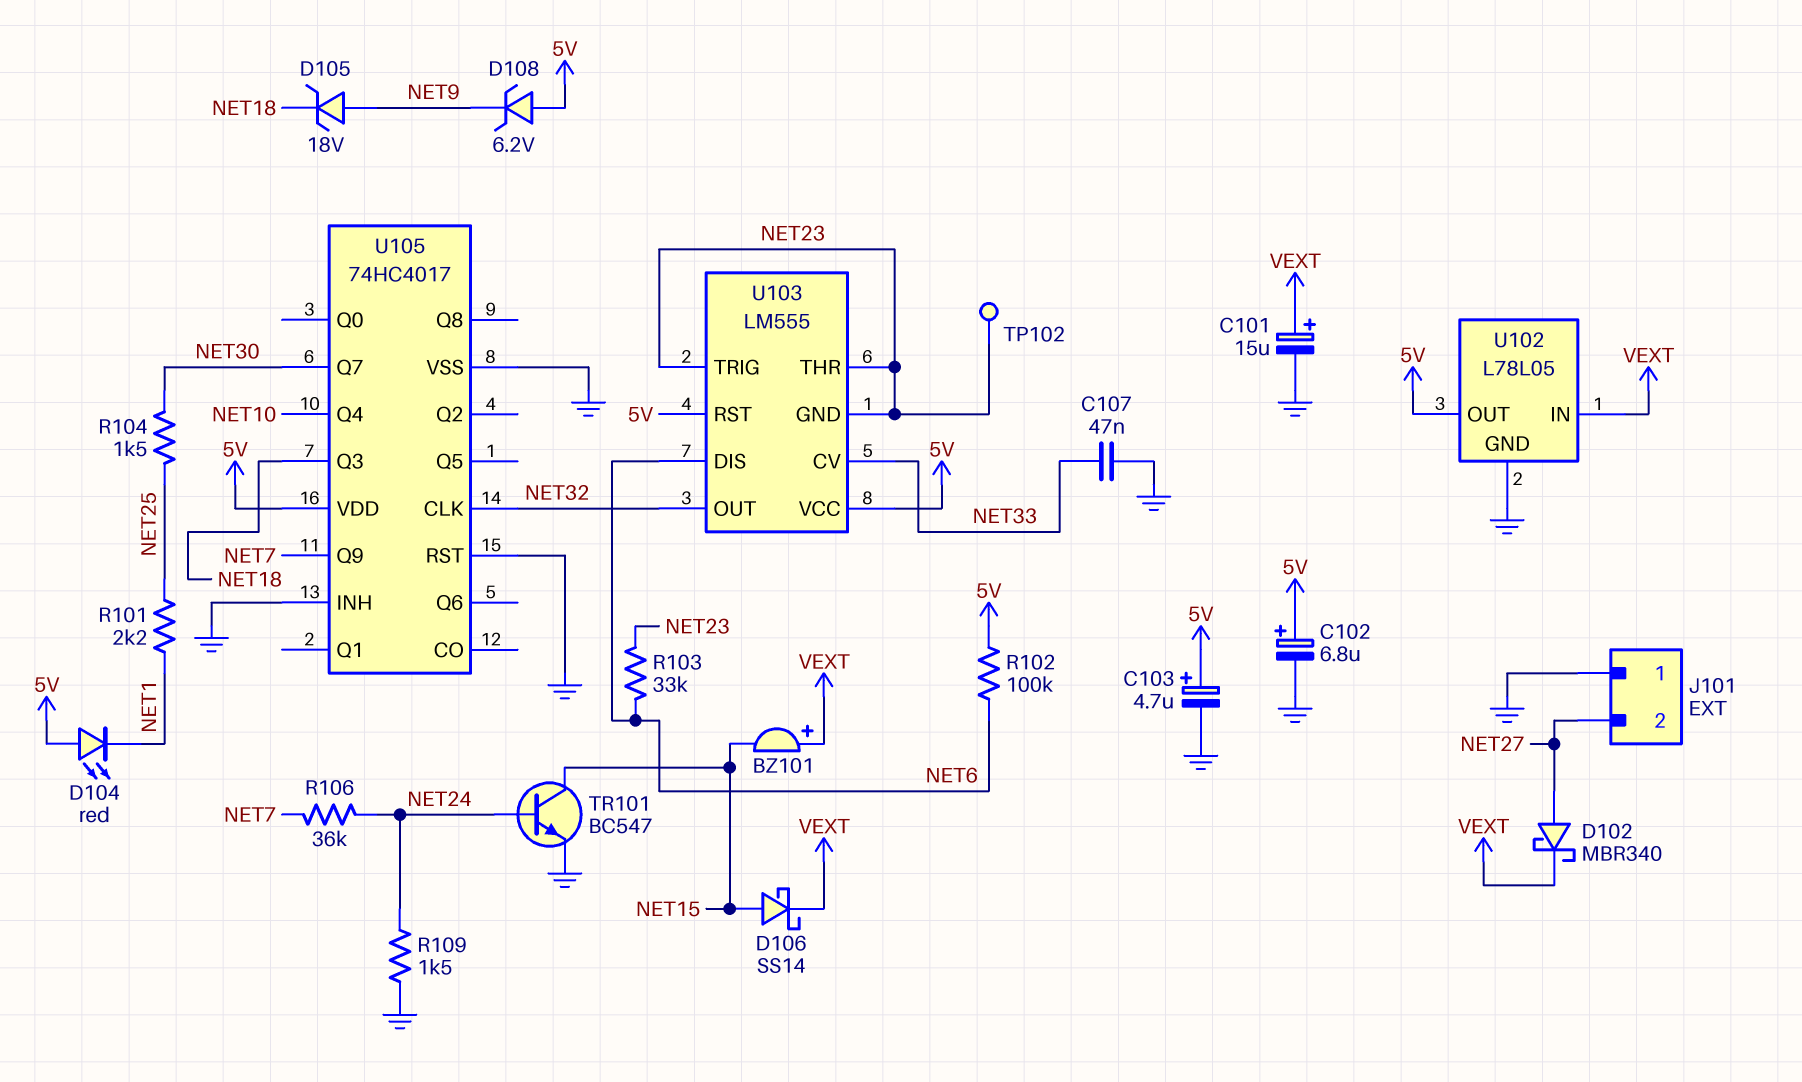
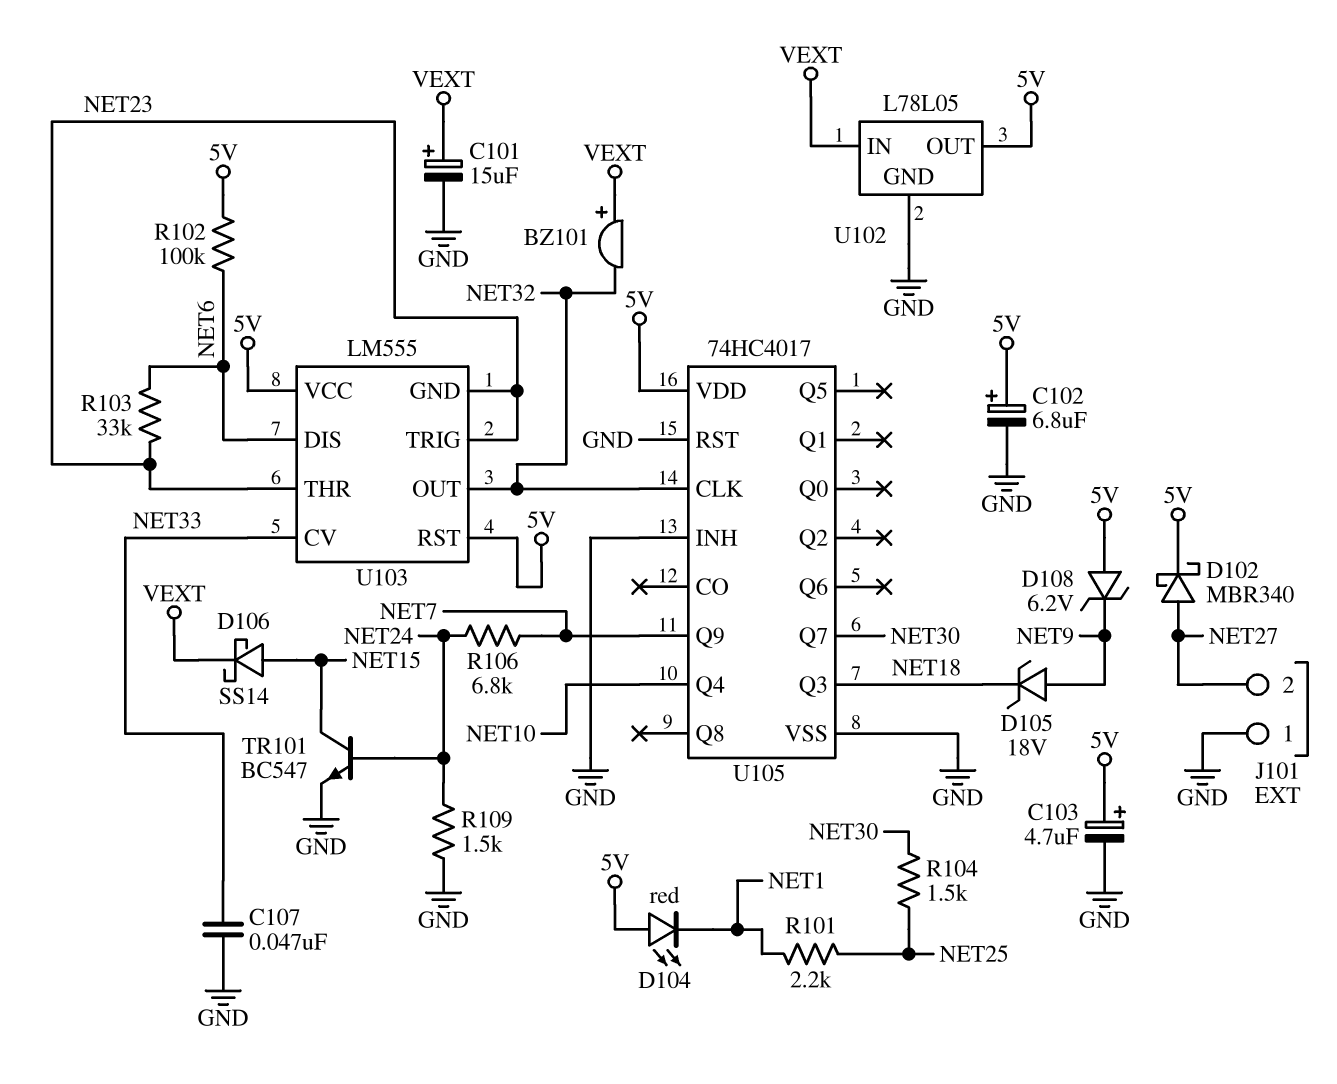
BZ101: buzzer (plus VEXT, minus NET15) -> buzzer (plus VEXT, minus NET32)
D102: schottky MBR340 (A NET27, K VEXT) -> schottky MBR340 (A NET27, K 5V)
R106: 36k (NET7, NET24) -> 6.8k (NET7, NET24)
TP102: test point (NET23) -> none

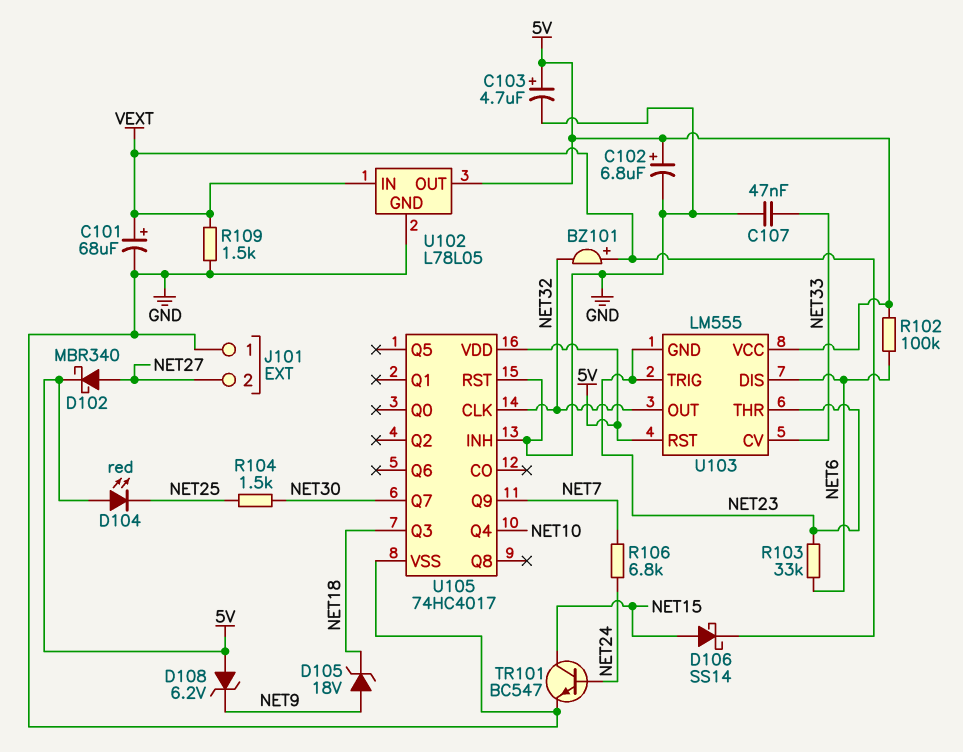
C101: 15uF (plus VEXT, minus GND) -> 68uF (plus VEXT, minus GND)
D104: LED red (A 5V, K NET1) -> LED red (A 5V, K NET25)
R101: 2.2k (NET1, NET25) -> none
R109: 1.5k (GND, NET24) -> 1.5k (GND, VEXT)

